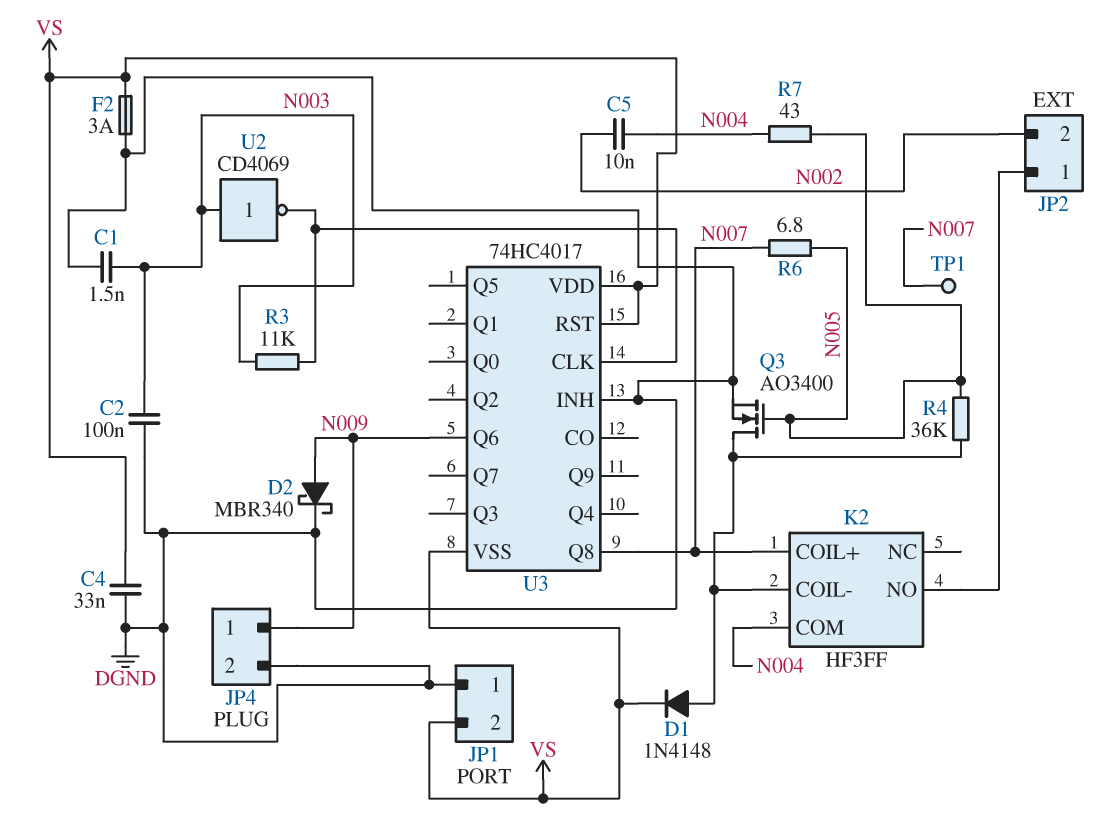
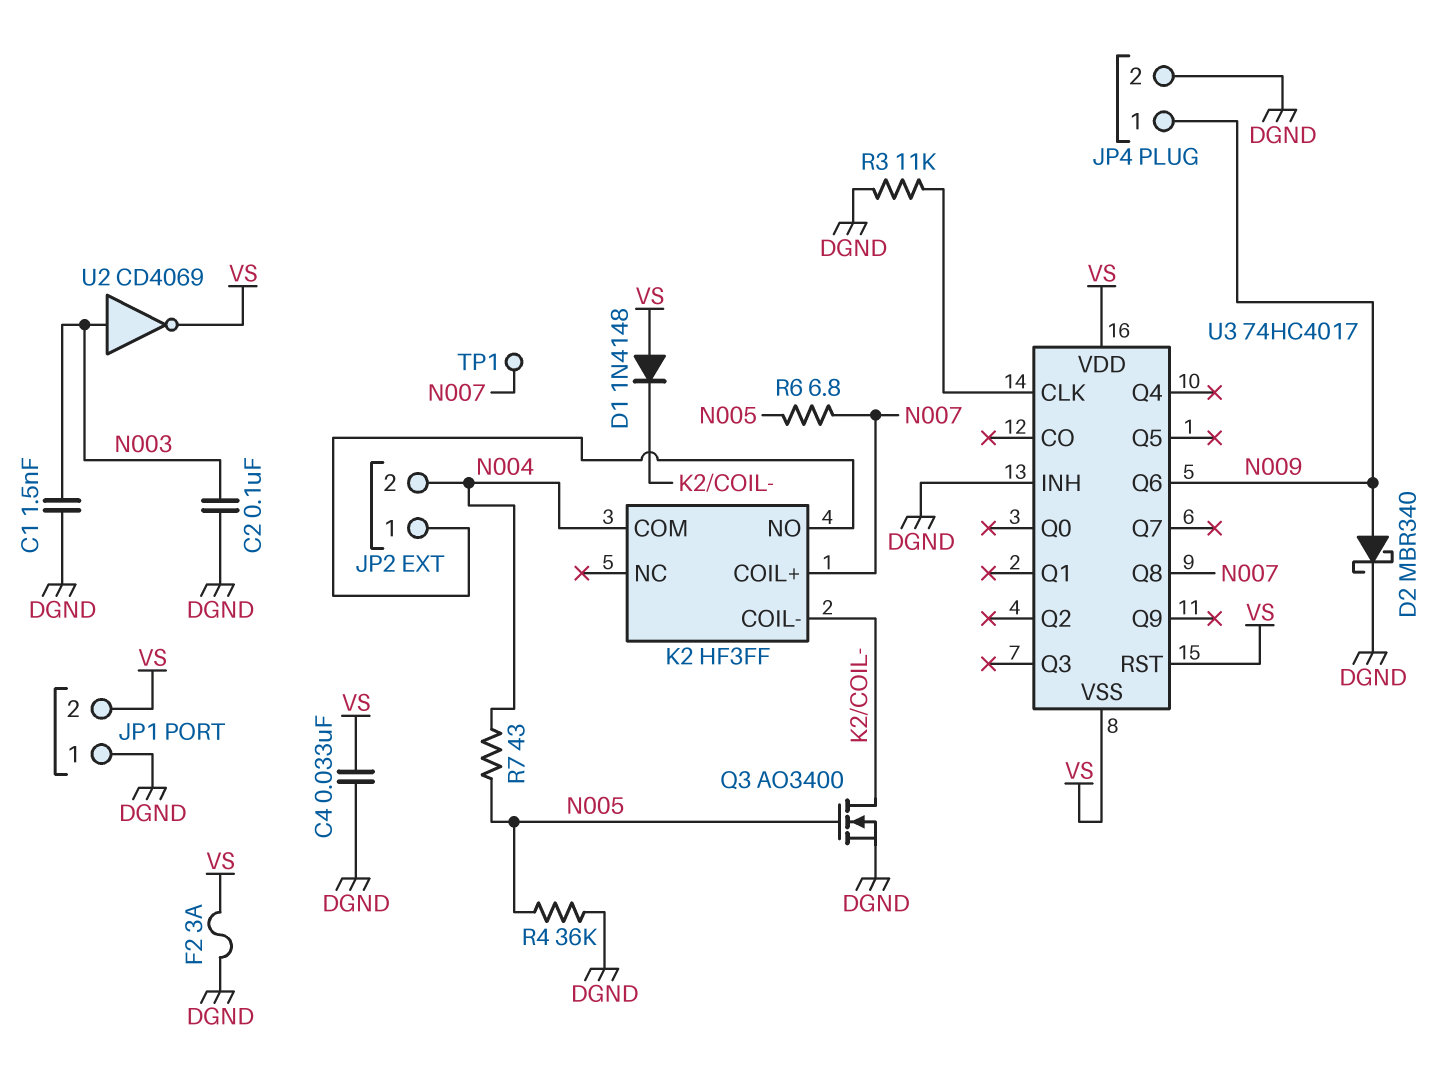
C5: 10nF (N002, N004) -> none
D1: diode 1N4148 (A K2/COIL-, K VS) -> diode 1N4148 (A VS, K K2/COIL-)
JP2 pin 2: N002 -> N004
R3: 11k (N003, U3/CLK) -> 11k (DGND, U3/CLK)
R4: 36k (K2/COIL-, N005) -> 36k (DGND, N005)
U2: NOT CD4069 (in N003, out U3/CLK) -> NOT CD4069 (in N003, out VS)

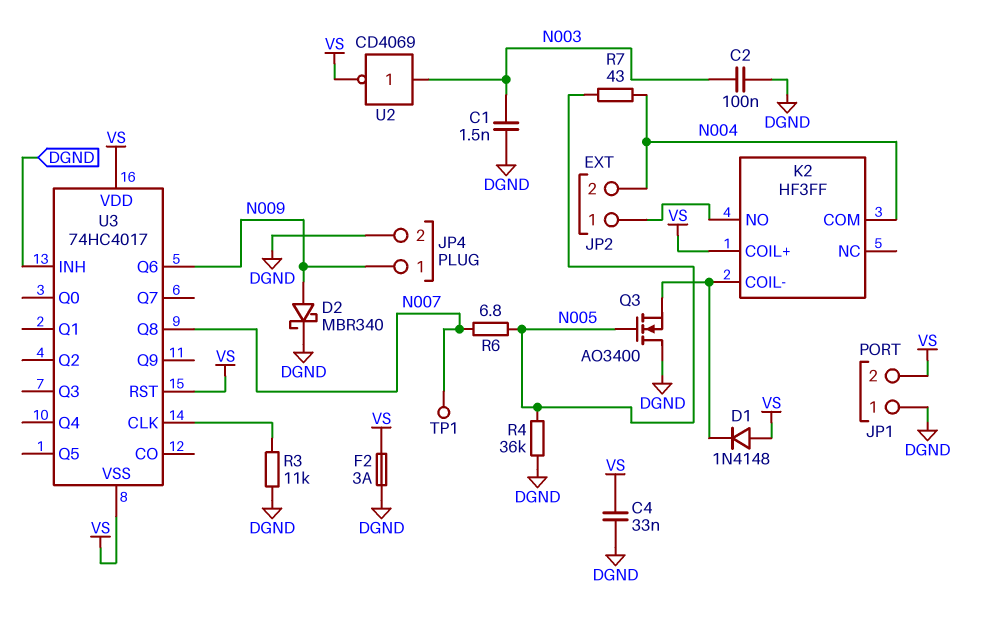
K2 pin COIL+: N007 -> VS
Q3: NMOS AO3400 (G N005, D K2/COIL-, S DGND) -> NMOS AO3400 (G N005, D DGND, S K2/COIL-)

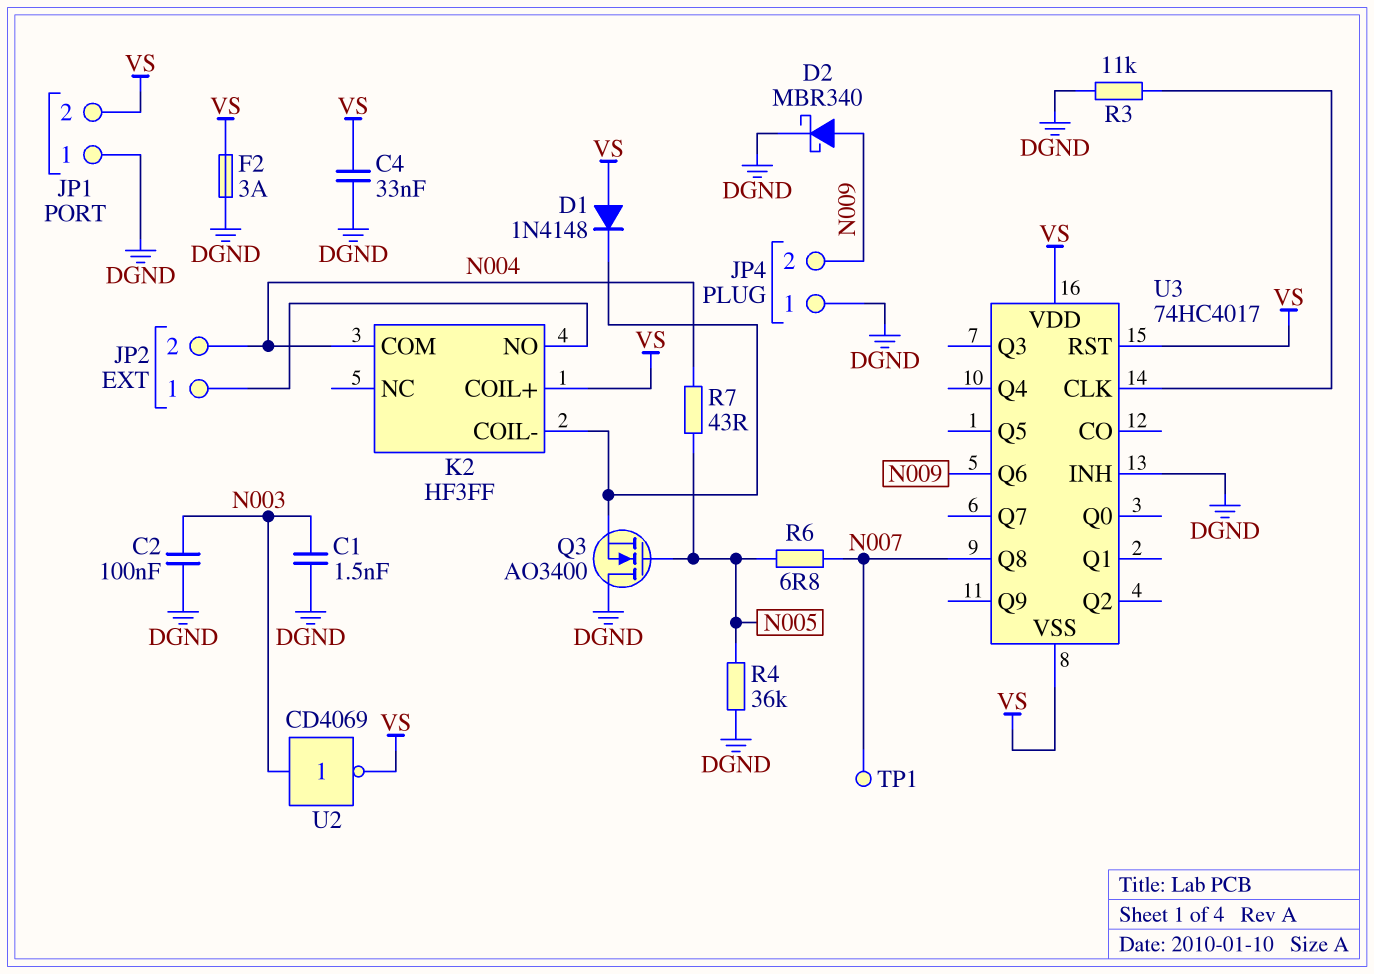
JP4 pin 1: N009 -> DGND
JP4 pin 2: DGND -> N009

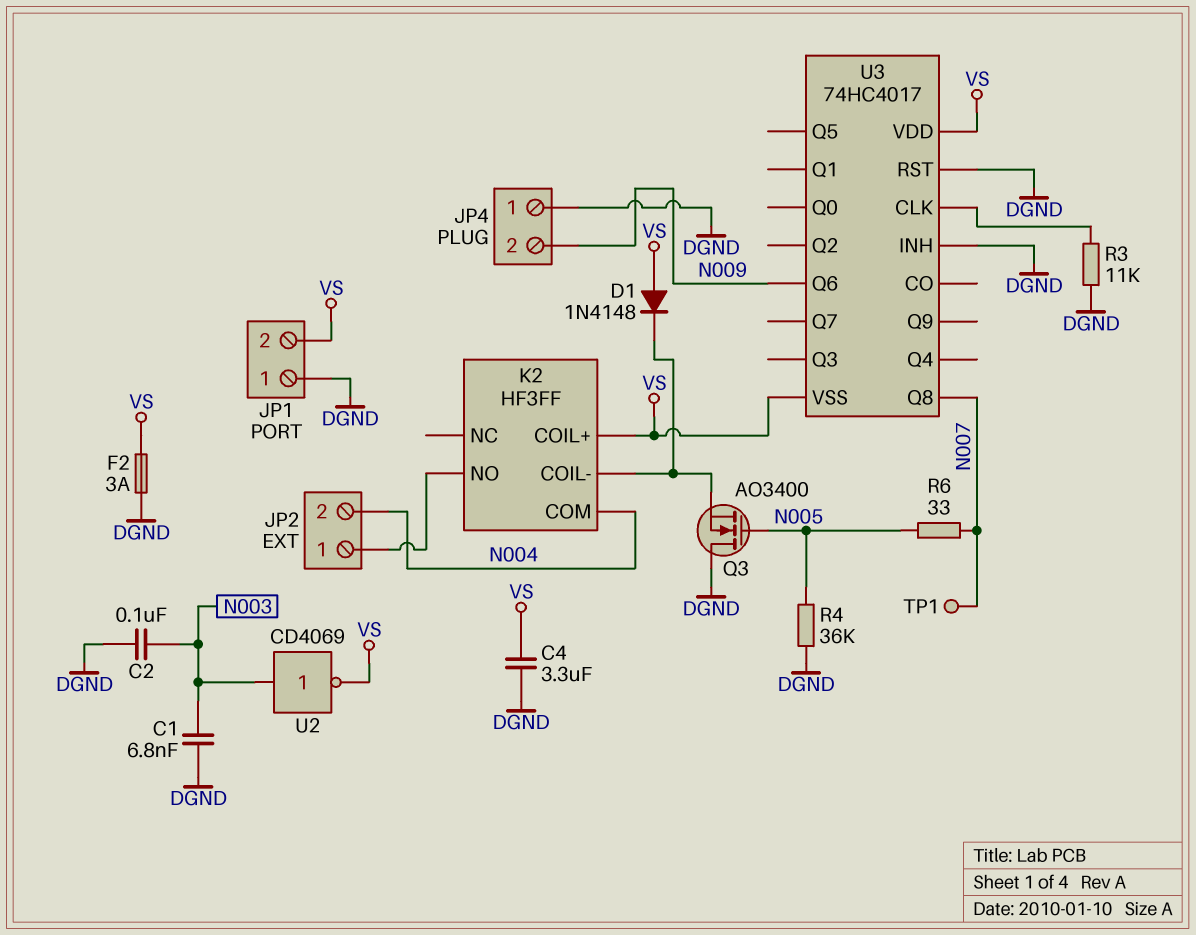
C1: 1.5nF (DGND, N003) -> 6.8nF (DGND, N003)
C4: 33nF (DGND, VS) -> 3.3uF (DGND, VS)
D2: schottky MBR340 (A N009, K DGND) -> none
R6: 6.8 (N005, N007) -> 33 (N005, N007)
R7: 43 (N004, N005) -> none
U3 pin RST: VS -> DGND

